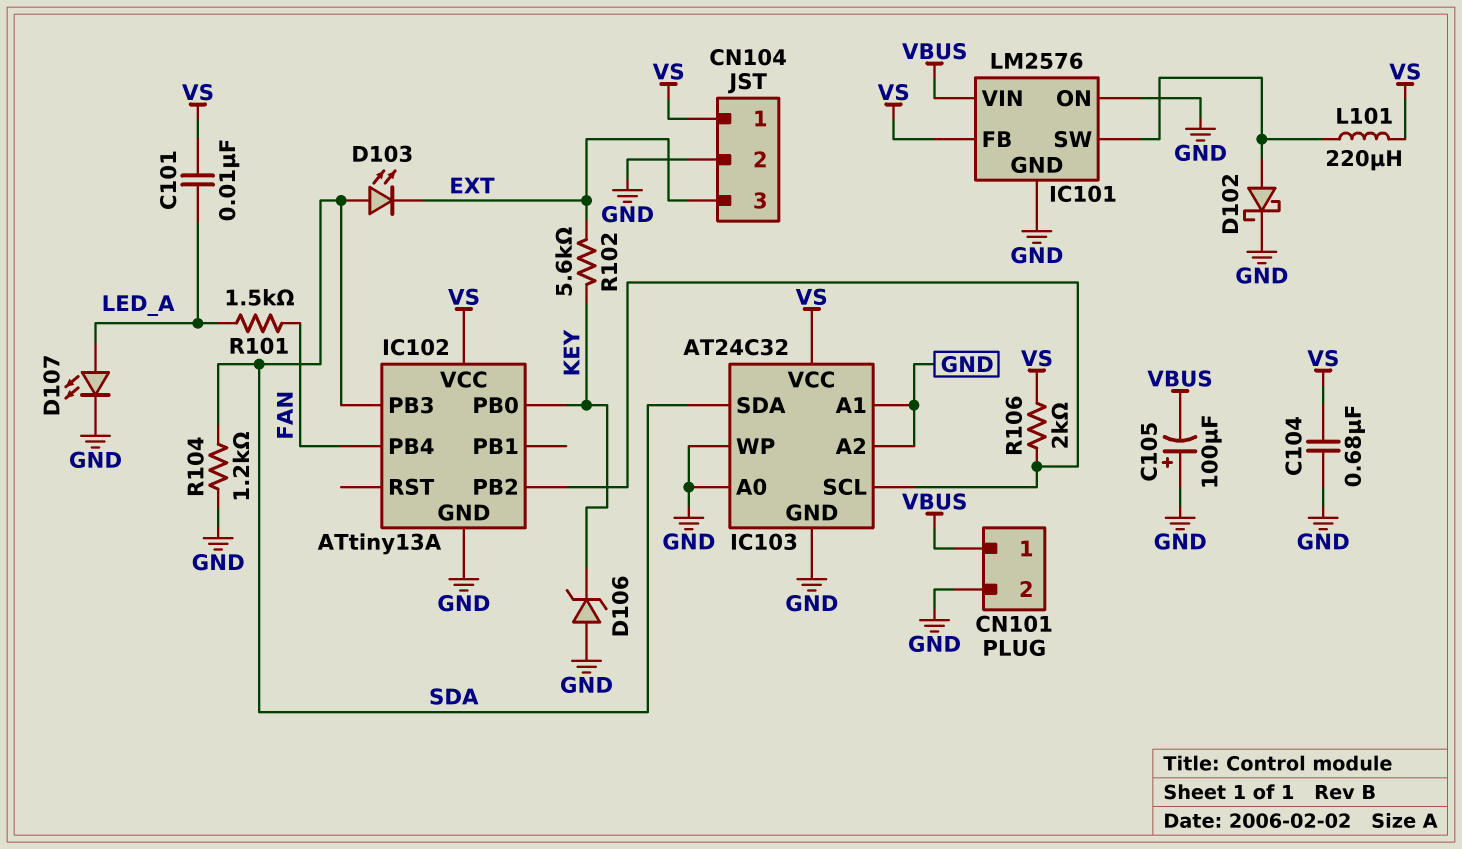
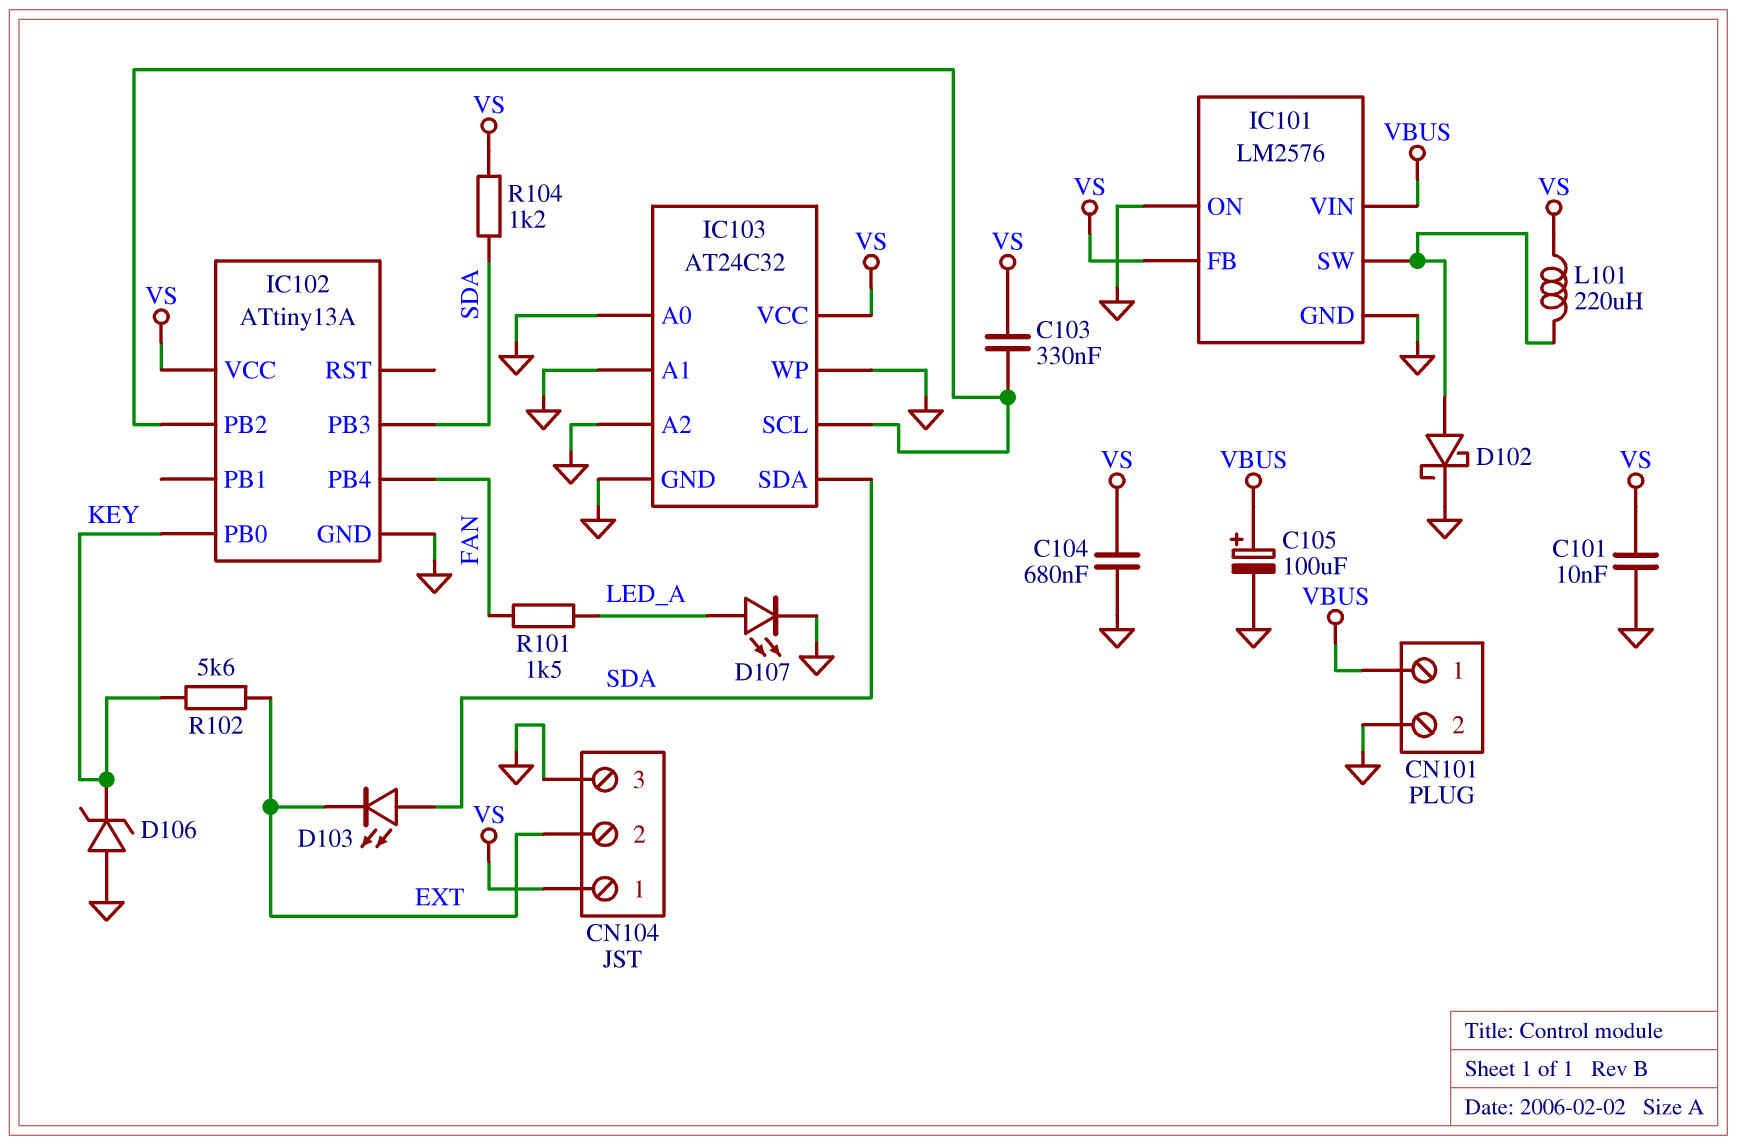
C101: 10nF (LED_A, VS) -> 10nF (GND, VS)
C103: none -> 330nF (IC102/PB2, VS)
C105: 100uF (plus GND, minus VBUS) -> 100uF (plus VBUS, minus GND)
CN104 pin 2: GND -> EXT
CN104 pin 3: EXT -> GND
R104: 1.2k (GND, SDA) -> 1.2k (SDA, VS)
R106: 2k (IC102/PB2, VS) -> none

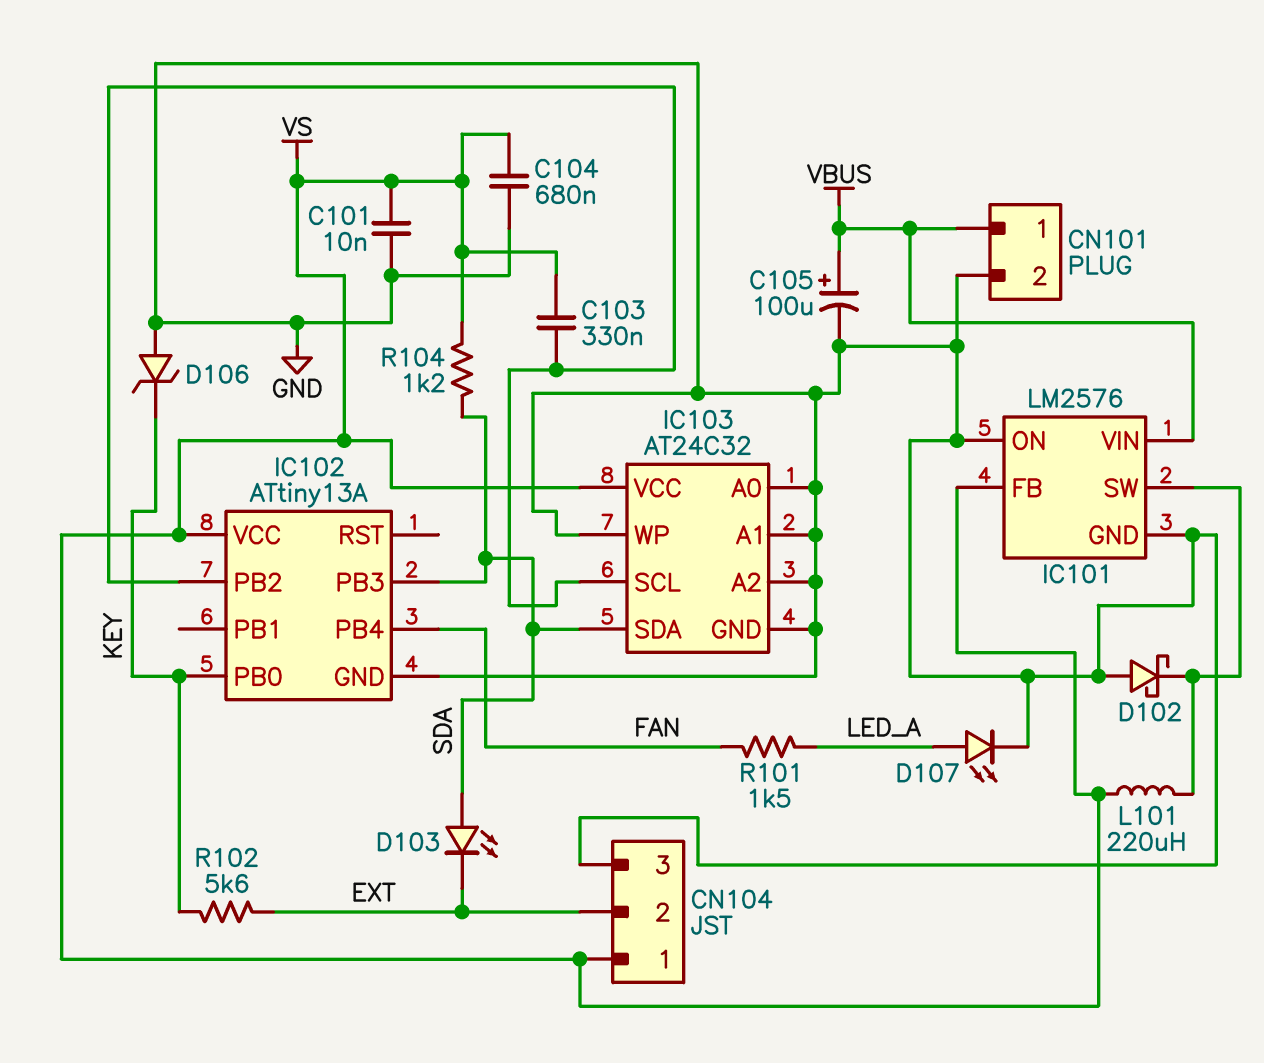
D102: schottky (A IC101/SW, K GND) -> schottky (A GND, K IC101/SW)

